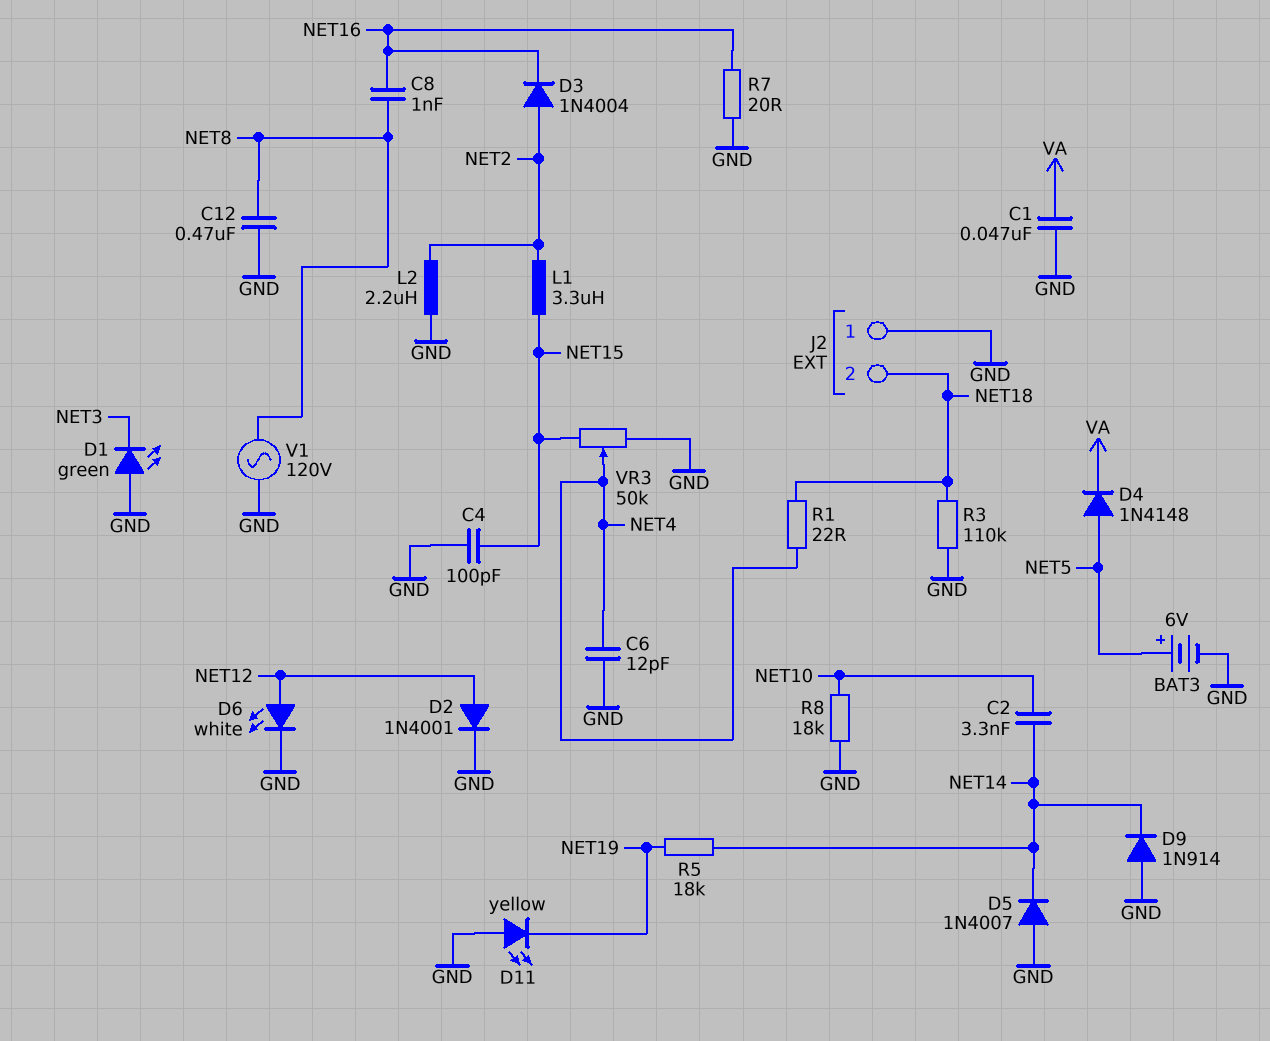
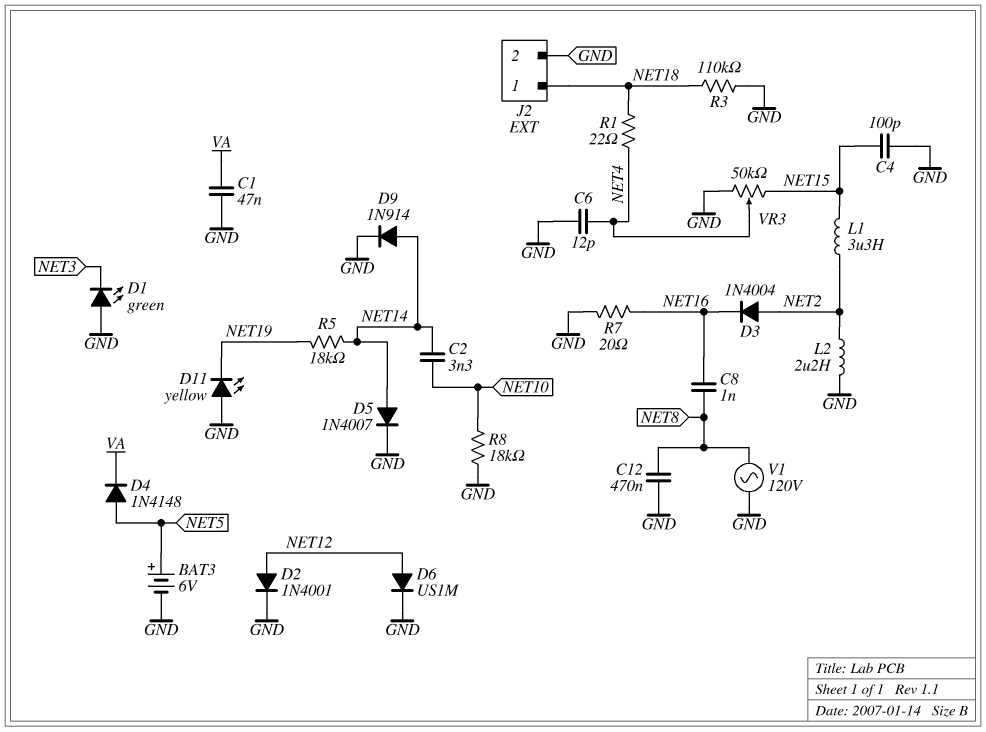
D5: diode 1N4007 (A GND, K NET14) -> diode 1N4007 (A NET14, K GND)
D6: LED white (A NET12, K GND) -> diode US1M (A NET12, K GND)
D9: diode 1N914 (A GND, K NET14) -> diode 1N914 (A NET14, K GND)
J2 pin 1: GND -> NET18
J2 pin 2: NET18 -> GND

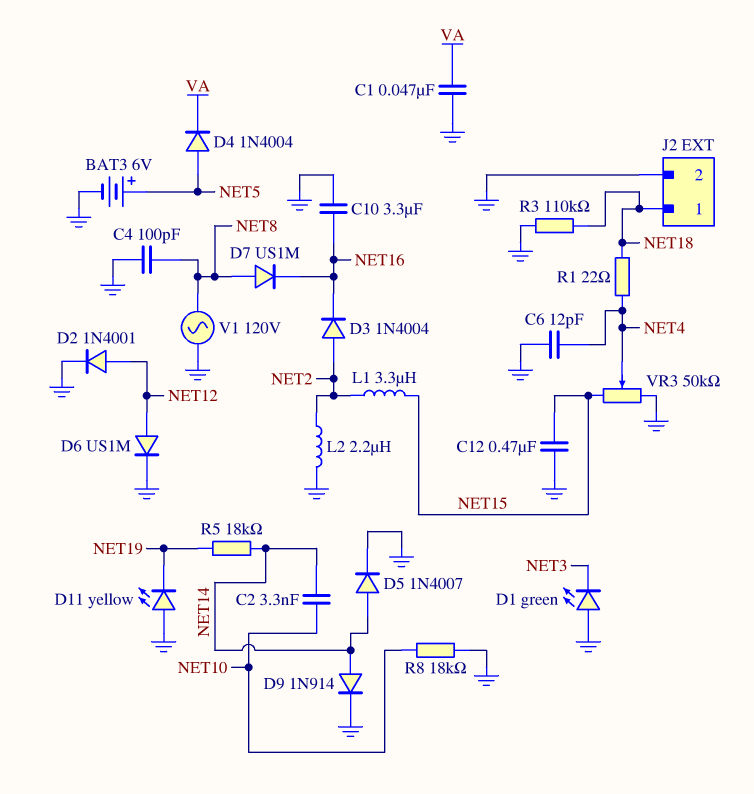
C4: 100pF (GND, NET15) -> 100pF (GND, NET8)
C8: 1nF (NET8, NET16) -> none
C10: none -> 3.3uF (GND, NET16)
C12: 470nF (GND, NET8) -> 470nF (GND, NET15)
D4: diode 1N4148 (A NET5, K VA) -> diode 1N4004 (A NET5, K VA)
D7: none -> diode US1M (A NET8, K NET16)
R7: 20 (GND, NET16) -> none

